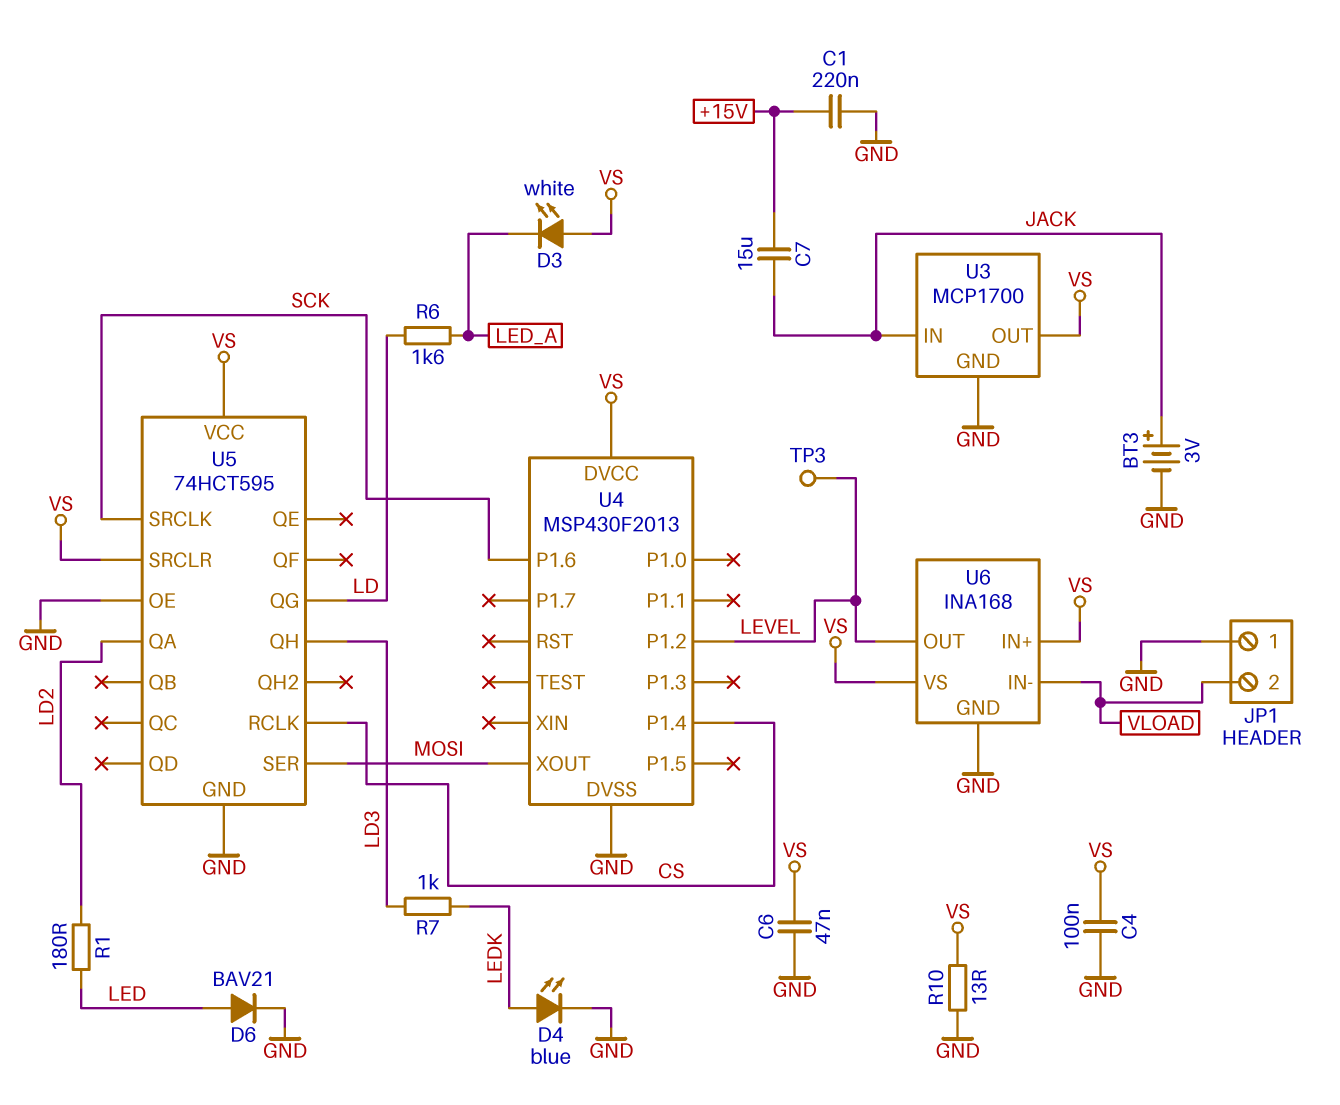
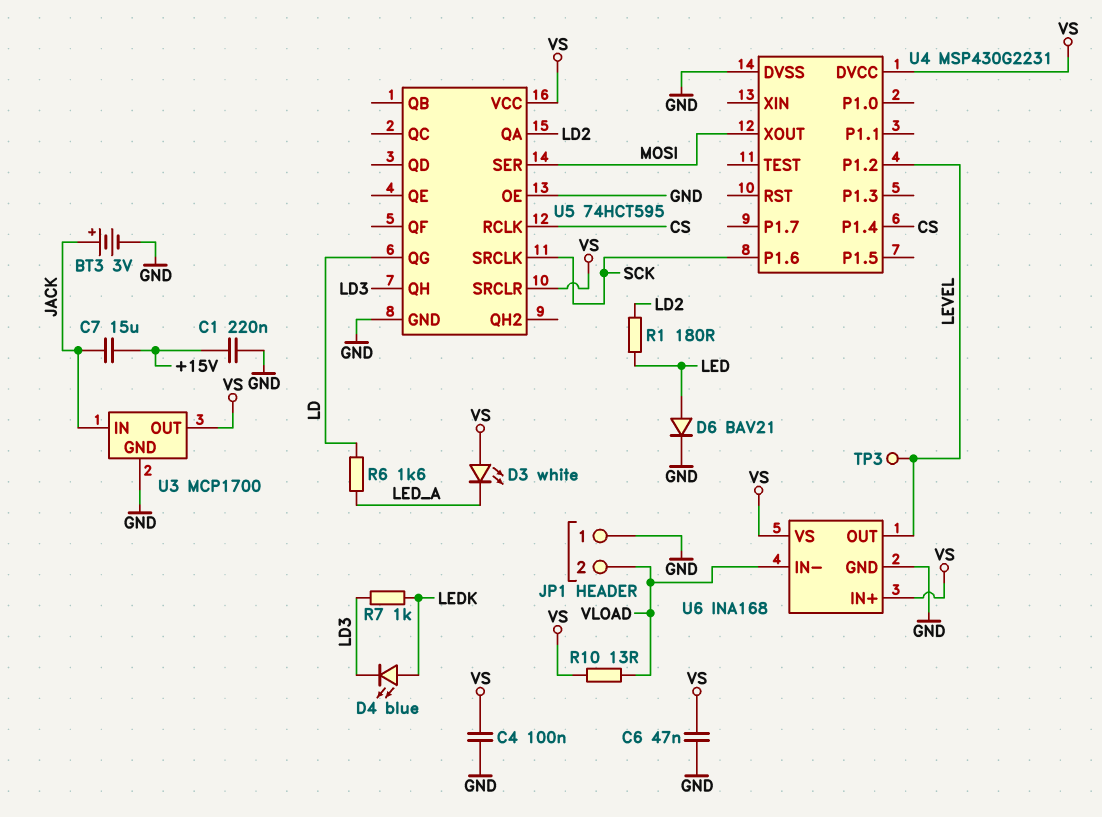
D4: LED blue (A LEDK, K GND) -> LED blue (A LEDK, K LD3)
R10: 13 (GND, VS) -> 13 (VLOAD, VS)
U4: MSP430F2013 -> MSP430G2231

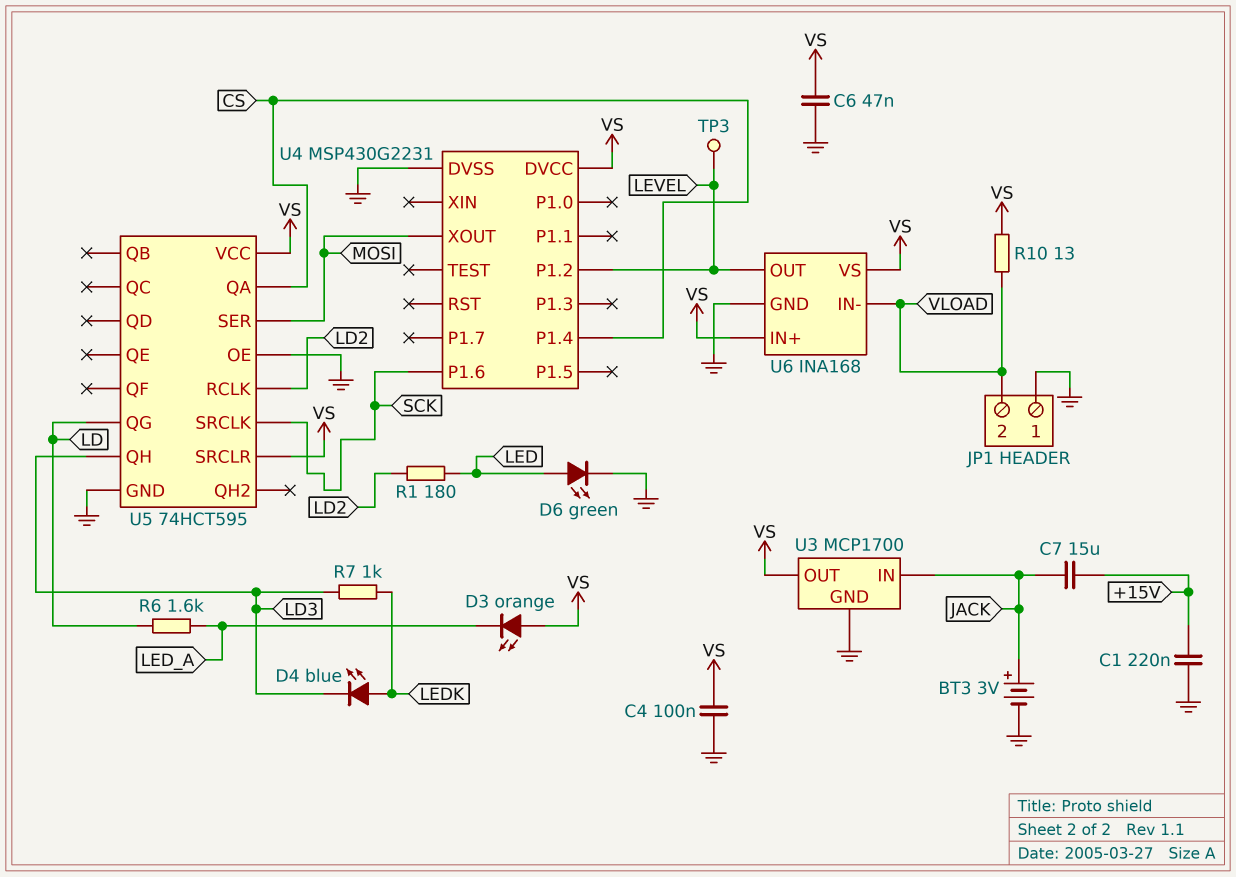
D3: LED white (A VS, K LED_A) -> LED orange (A VS, K LED_A)
D6: diode BAV21 (A LED, K GND) -> LED green (A LED, K GND)
U5 pin QA: LD2 -> CS
U5 pin RCLK: CS -> LD2

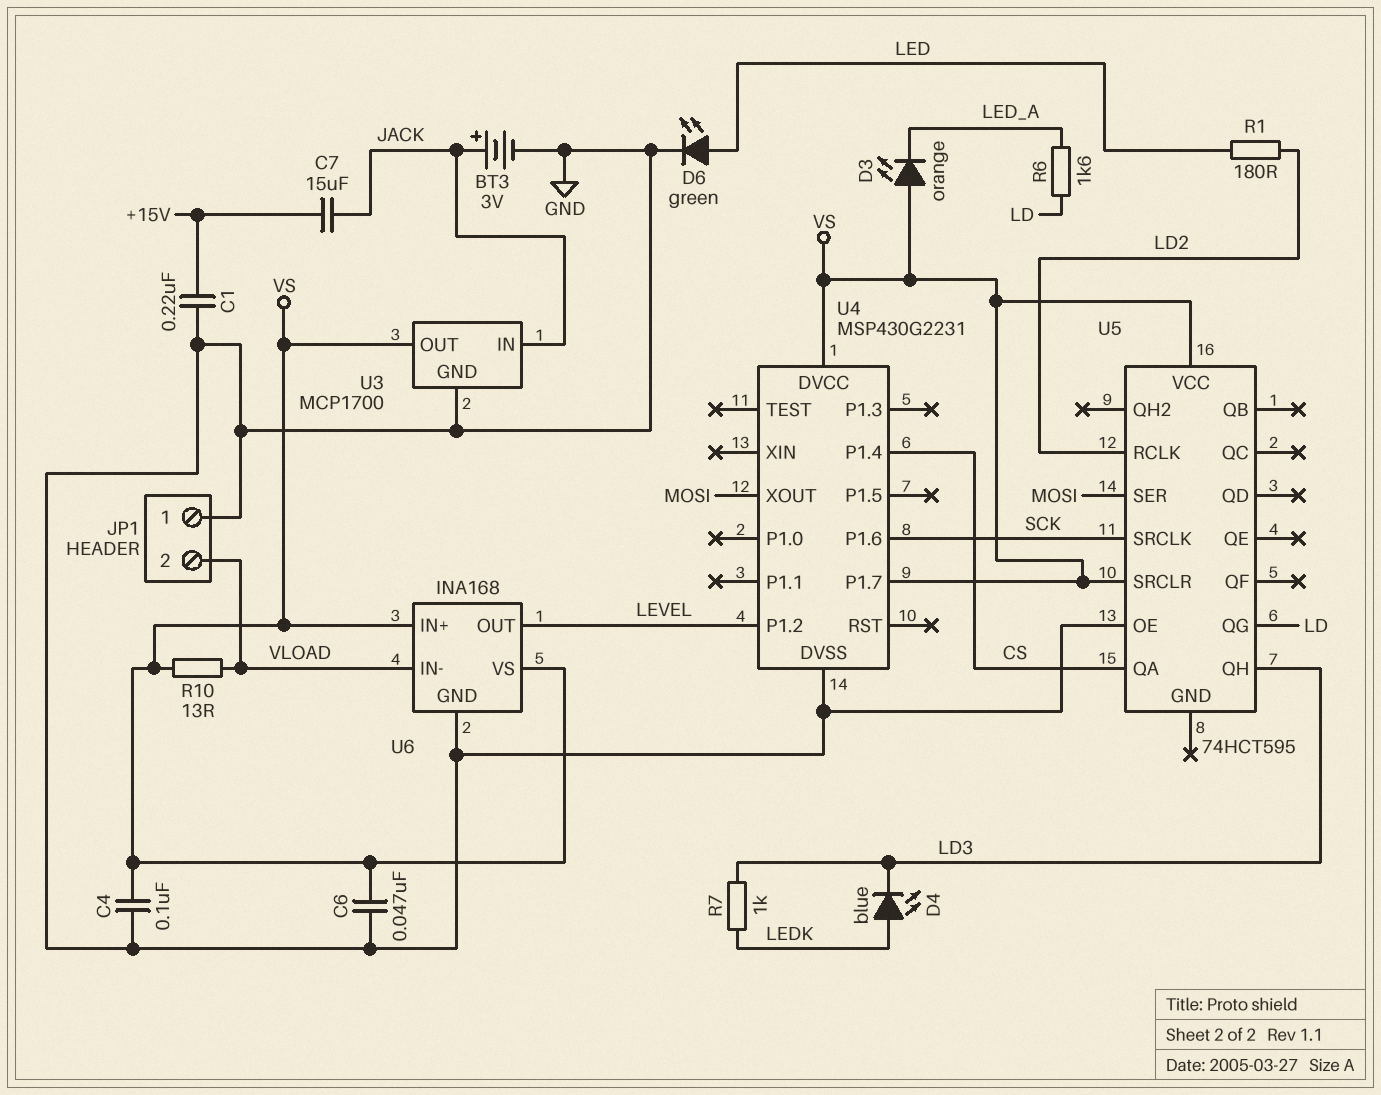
TP3: test point (LEVEL) -> none
U4 pin P1.7: none -> VS
U5 pin GND: GND -> none

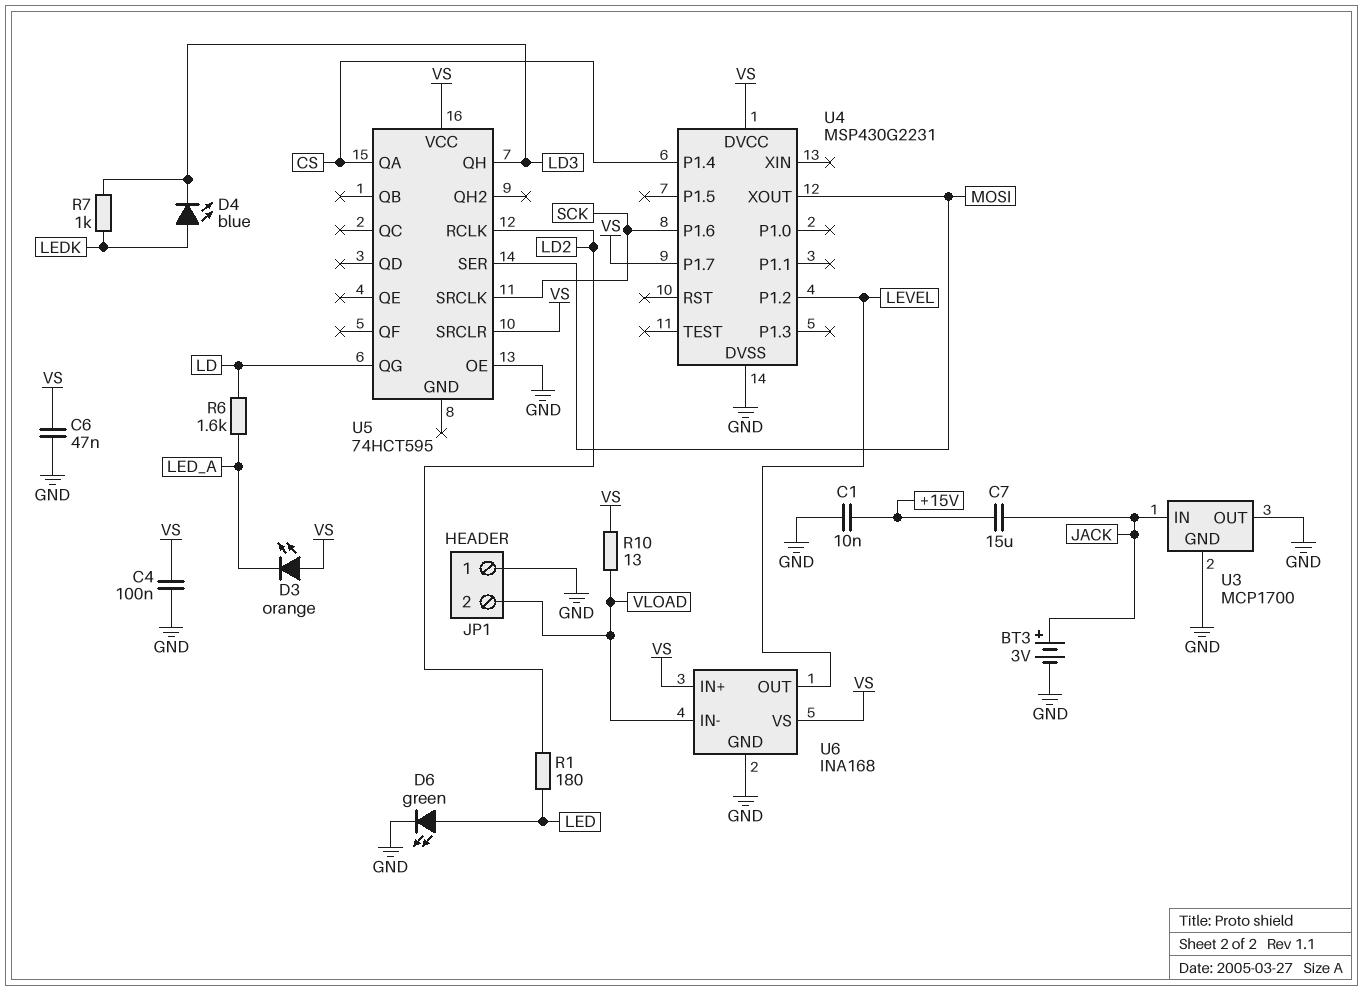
C1: 220nF (+15V, GND) -> 10nF (+15V, GND)
U3 pin OUT: VS -> GND

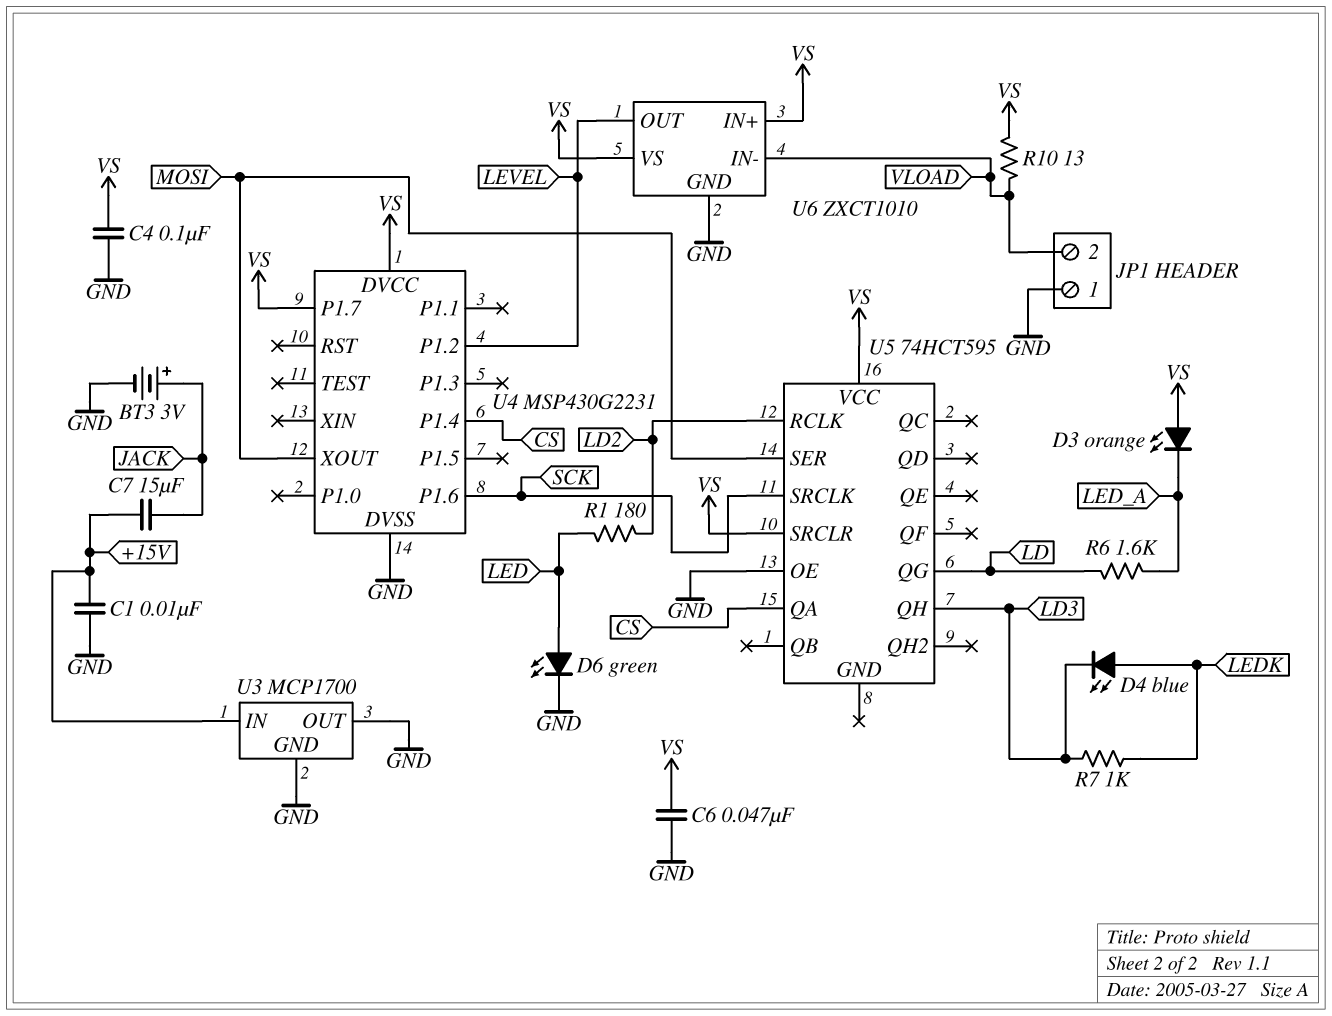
U3 pin IN: JACK -> +15V
U6: INA168 -> ZXCT1010

